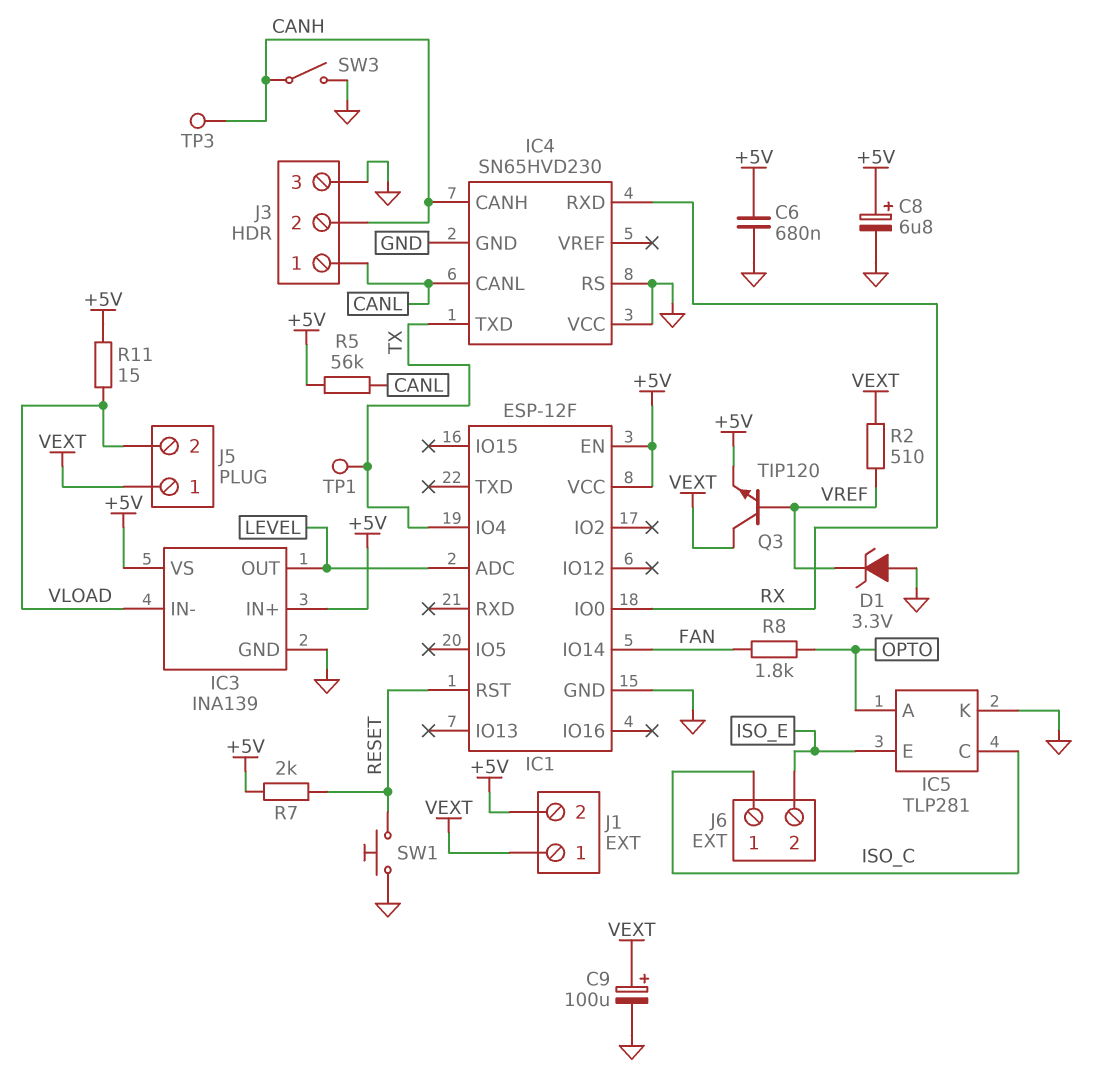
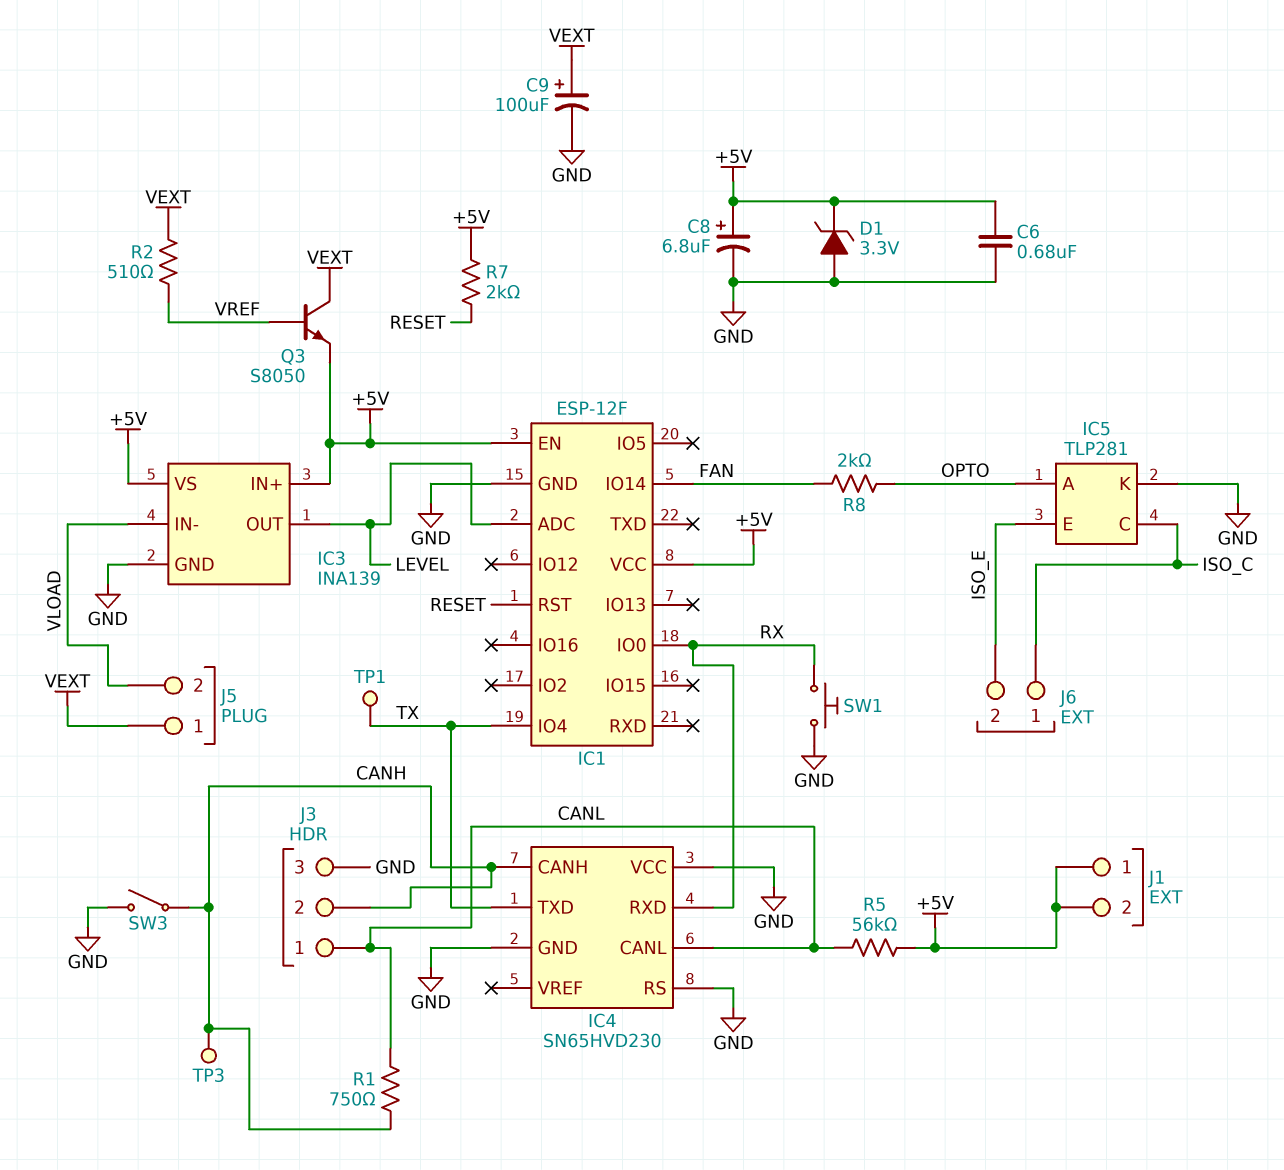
D1: zener 3.3V (A GND, K VREF) -> zener 3.3V (A GND, K +5V)
J1 pin 1: VEXT -> +5V
Q3: NPN TIP120 (B VREF, C VEXT, E +5V) -> NPN S8050 (B VREF, C VEXT, E +5V)
R1: none -> 750 (CANH, CANL)
R8: 1.8k (FAN, OPTO) -> 2k (FAN, OPTO)
R11: 15 (+5V, VLOAD) -> none
SW1: button (GND, RESET) -> button (GND, RX)

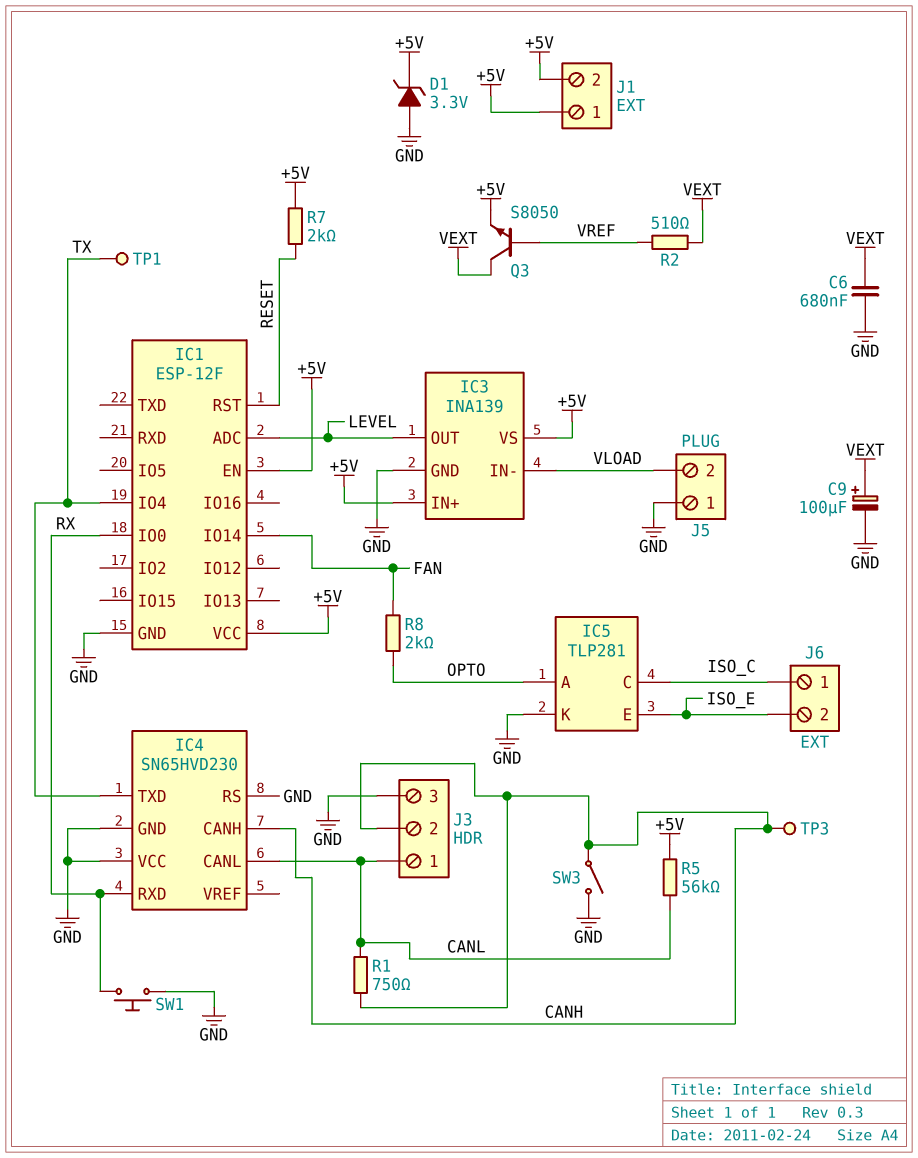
C6: 680nF (+5V, GND) -> 680nF (GND, VEXT)
C8: 6.8uF (plus +5V, minus GND) -> none
J5 pin 1: VEXT -> GND

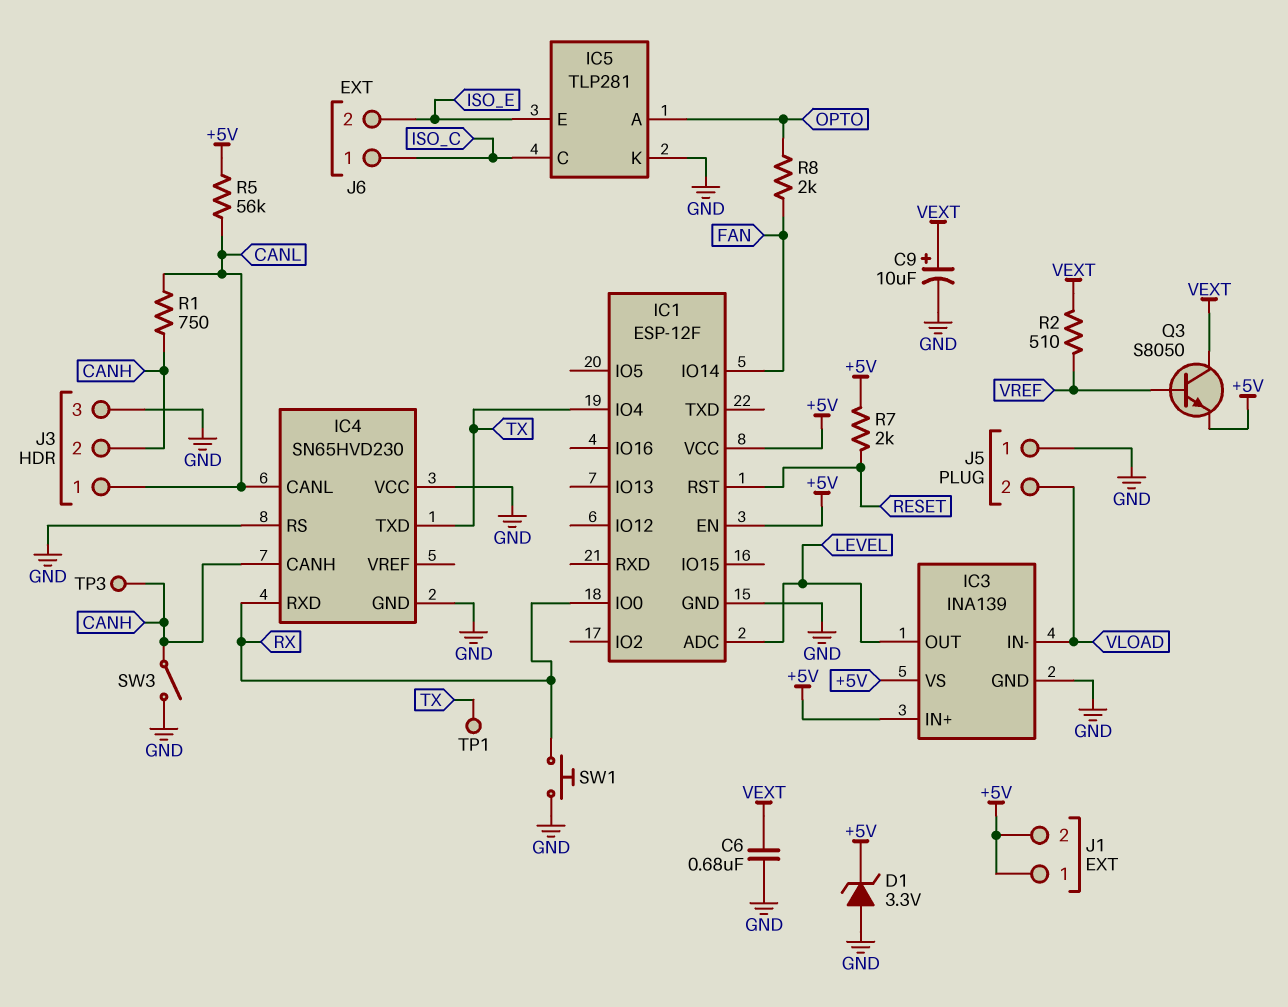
C9: 100uF (plus VEXT, minus GND) -> 10uF (plus VEXT, minus GND)

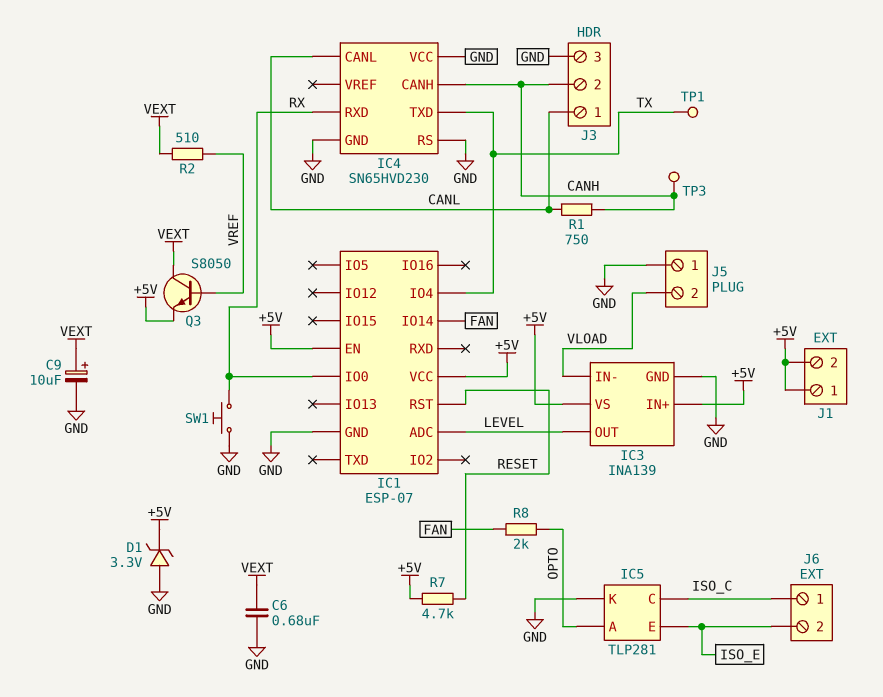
IC1: ESP-12F -> ESP-07
R5: 56k (+5V, CANL) -> none
R7: 2k (+5V, RESET) -> 4.7k (+5V, RESET)
SW3: switch (CANH, GND) -> none

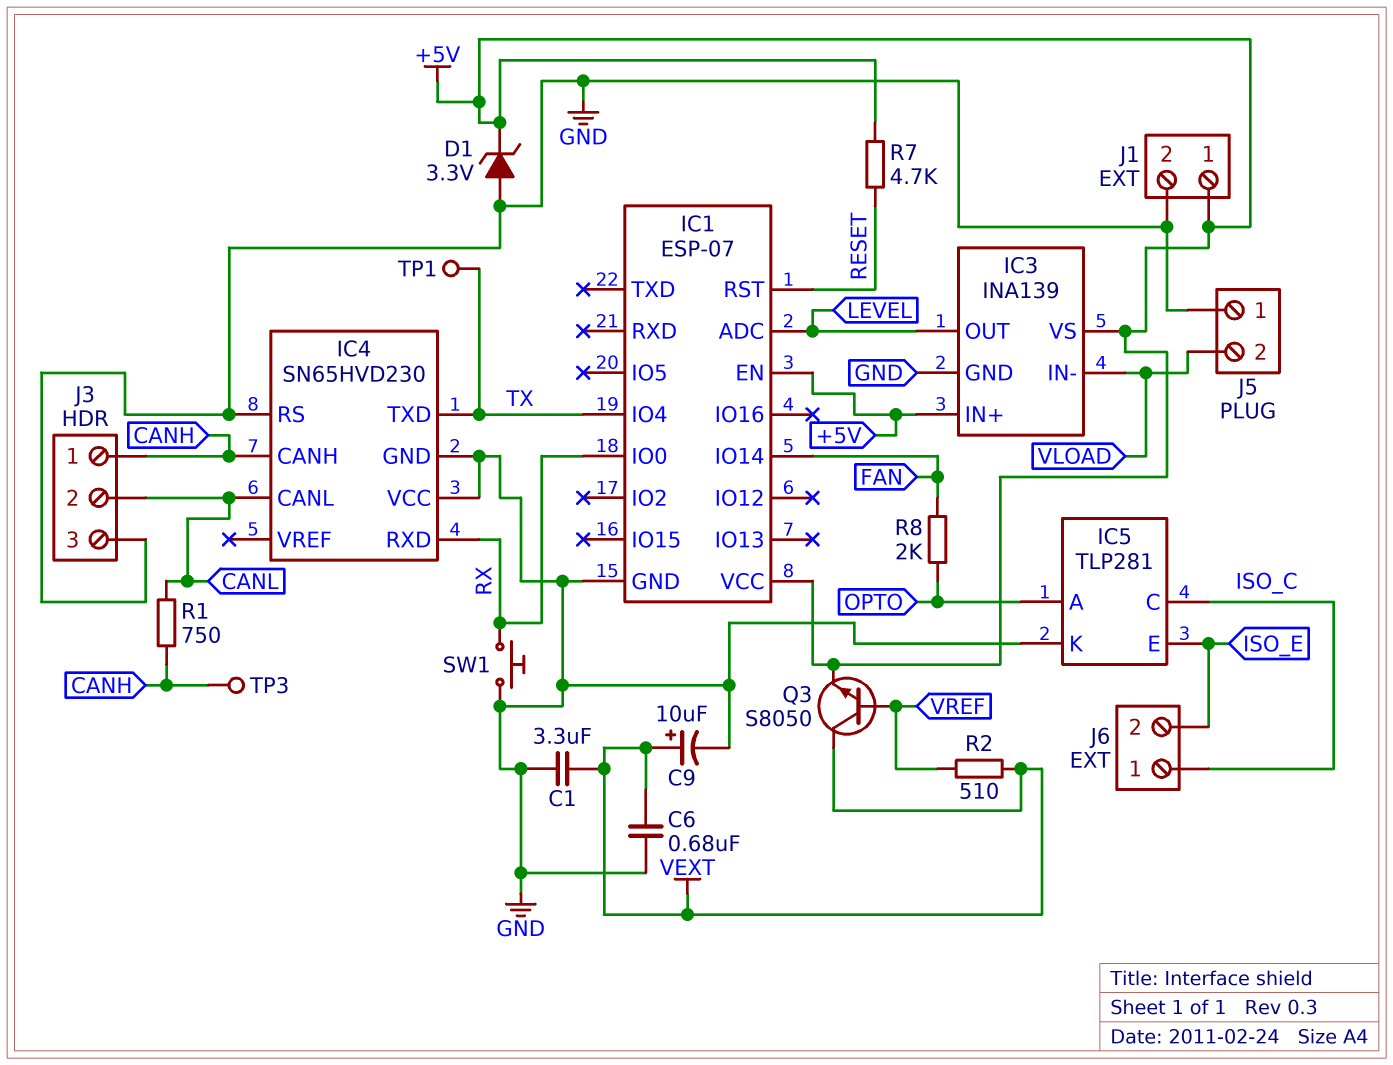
C1: none -> 3.3uF (GND, VEXT)
J1 pin 2: +5V -> GND
J3 pin 1: CANL -> CANH
J3 pin 2: CANH -> CANL

